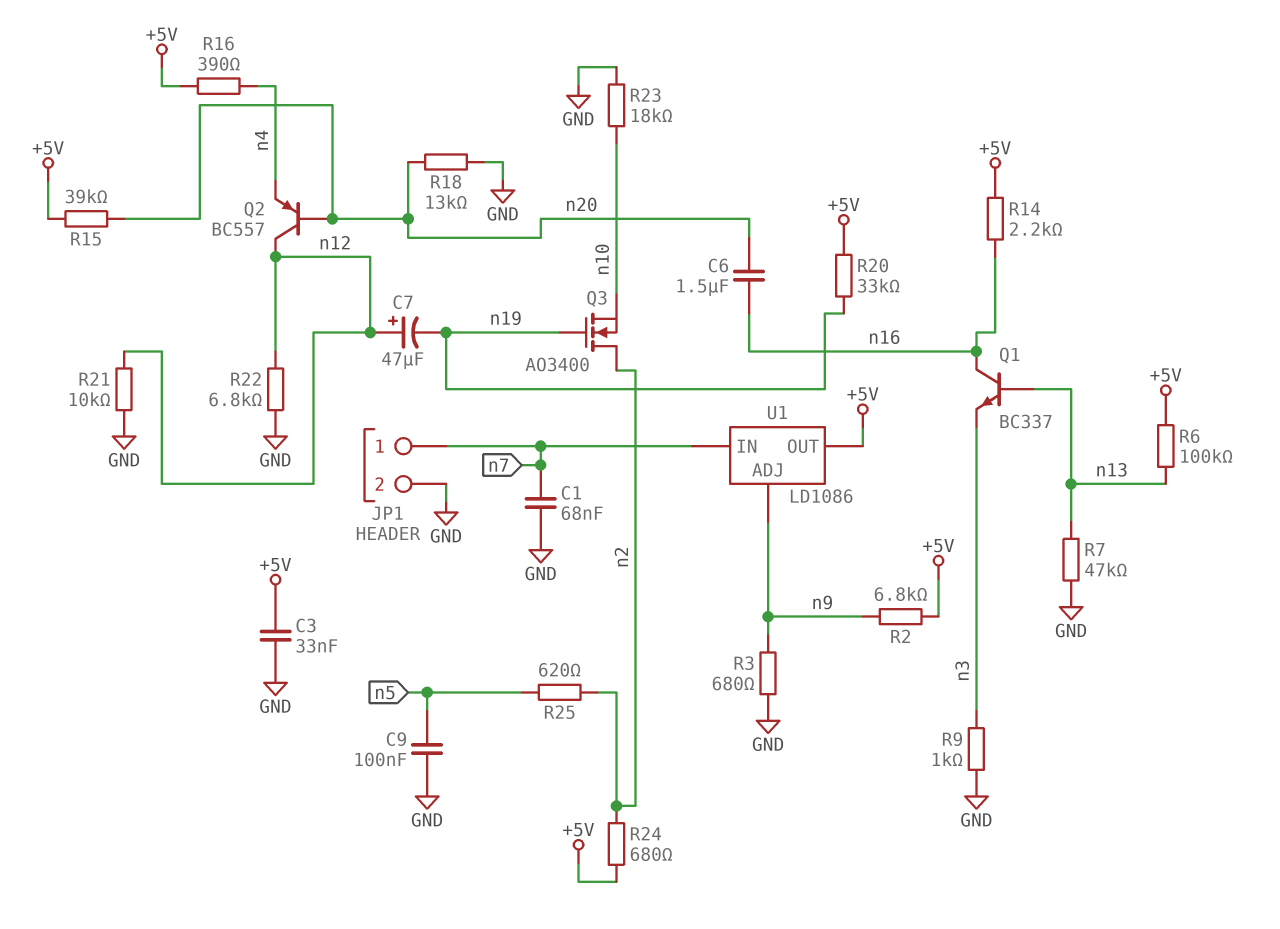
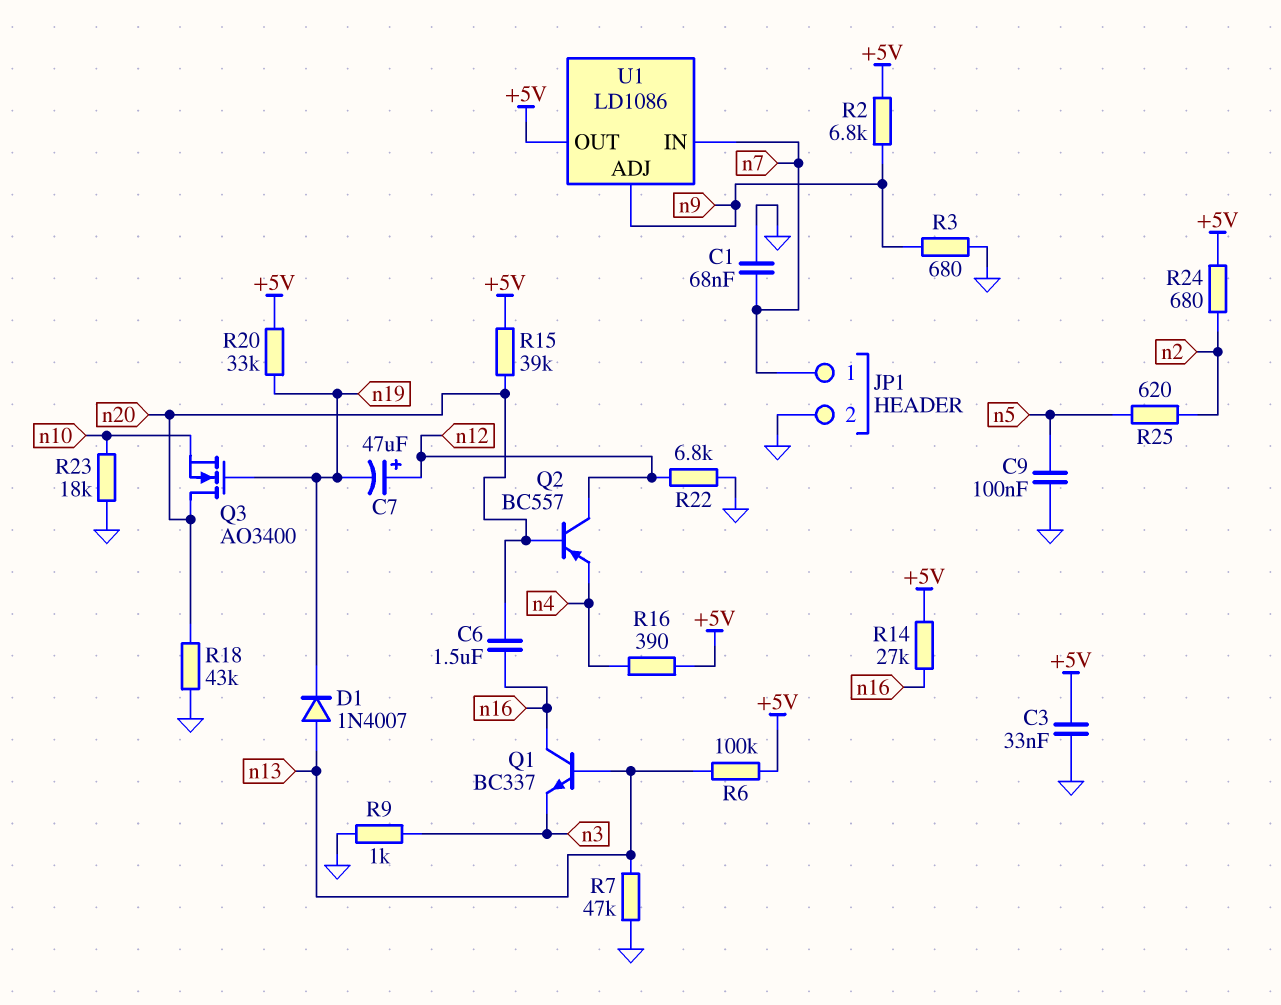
D1: none -> diode 1N4007 (A n13, K n19)
Q3: NMOS AO3400 (G n19, D n2, S n10) -> NMOS AO3400 (G n19, D n20, S n10)
R14: 2.2k (+5V, n16) -> 27k (+5V, n16)
R18: 13k (GND, n20) -> 43k (GND, n20)
R21: 10k (GND, n12) -> none

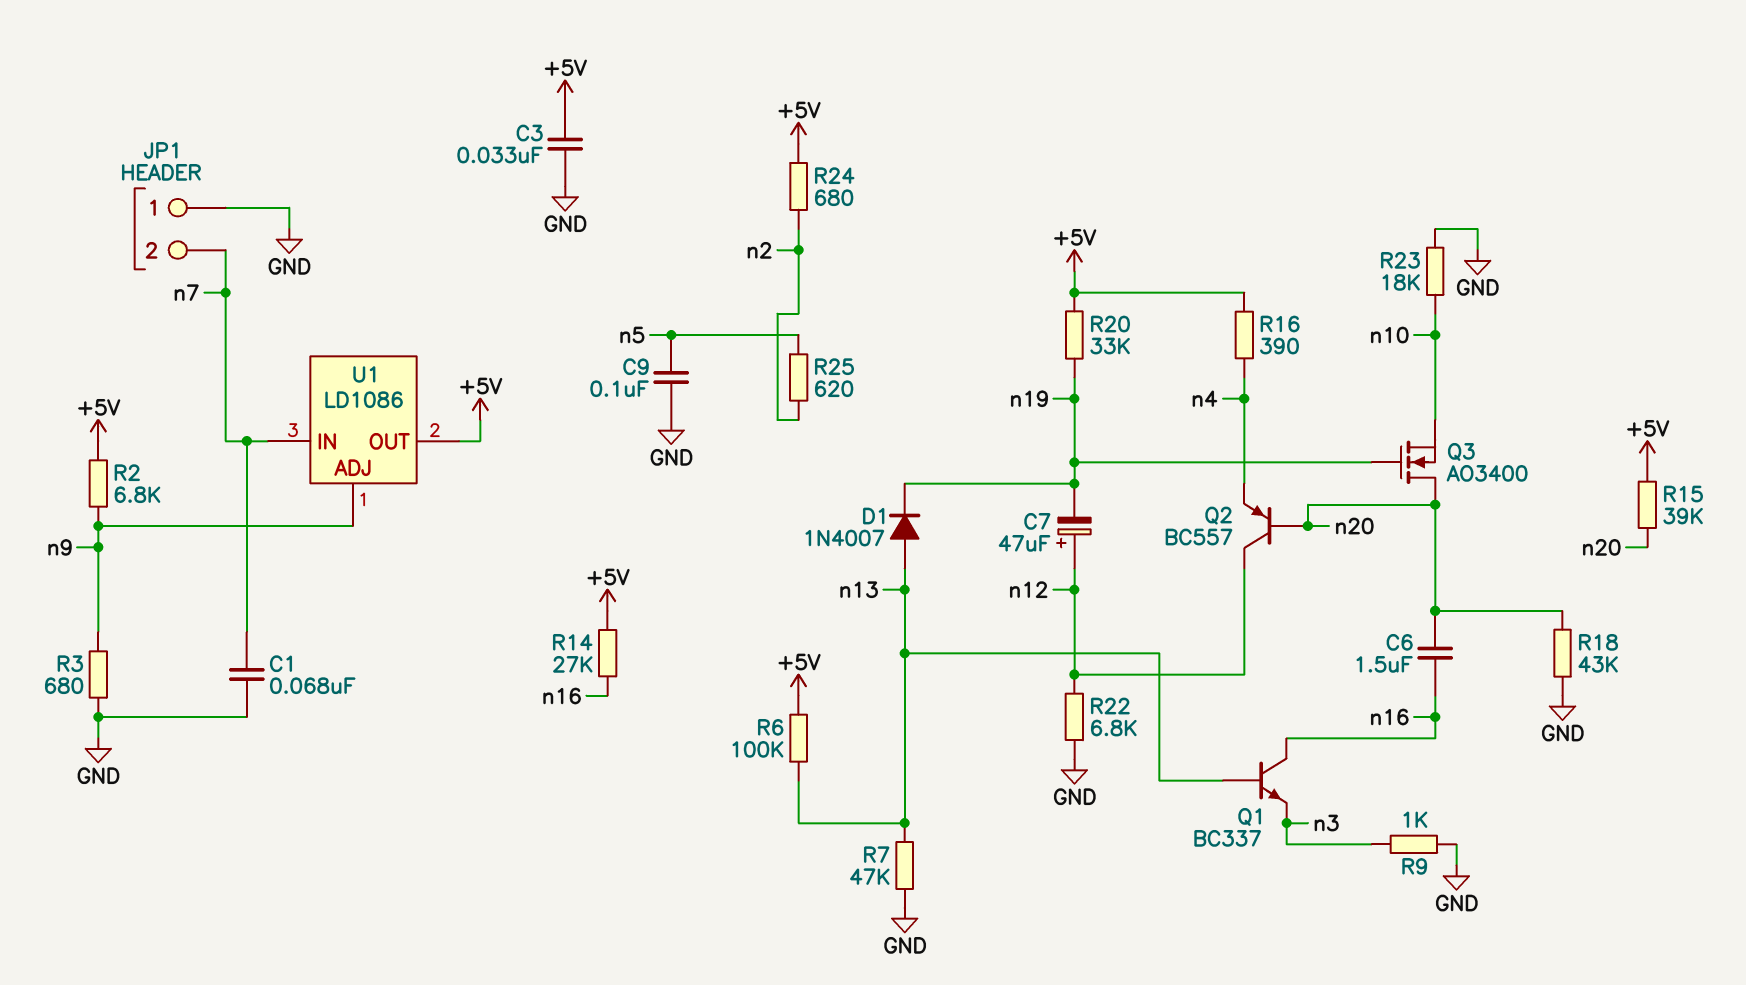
JP1 pin 1: n7 -> GND
JP1 pin 2: GND -> n7

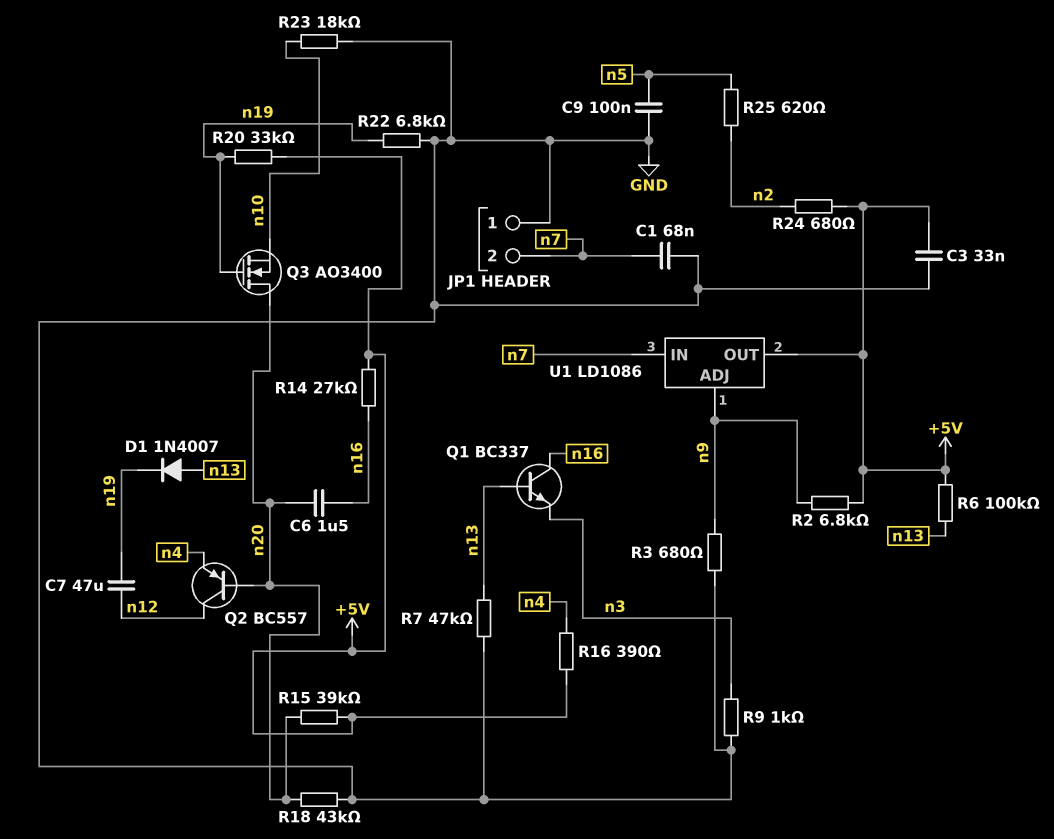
C7: 47uF (plus n12, minus n19) -> 47uF (n12, n19)
R22: 6.8k (GND, n12) -> 6.8k (GND, n19)

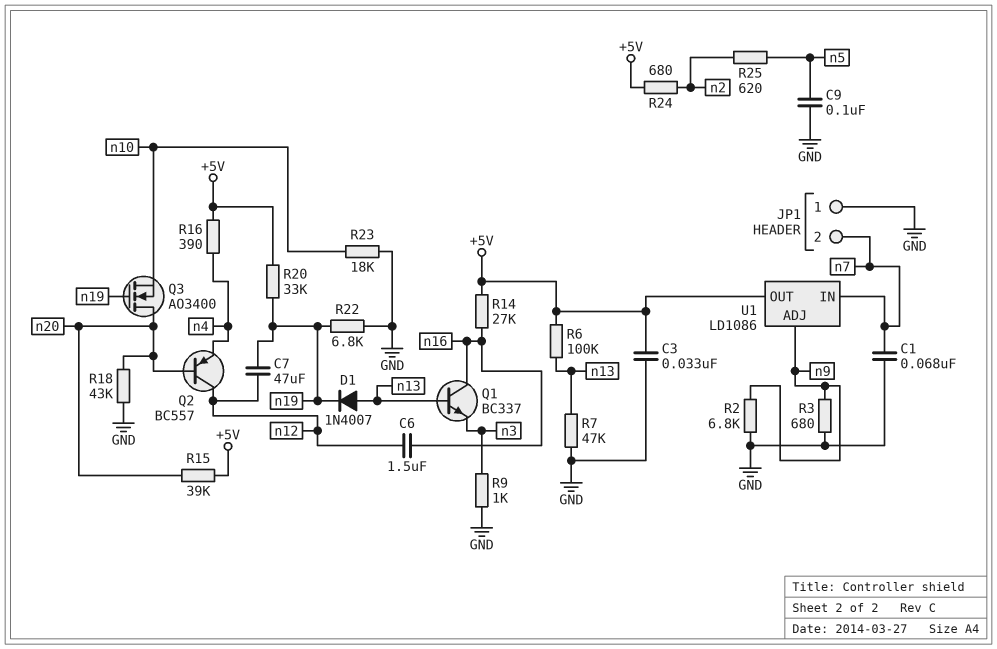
C6: 1.5uF (n16, n20) -> 1.5uF (n12, n16)
R2: 6.8k (+5V, n9) -> 6.8k (GND, n9)

